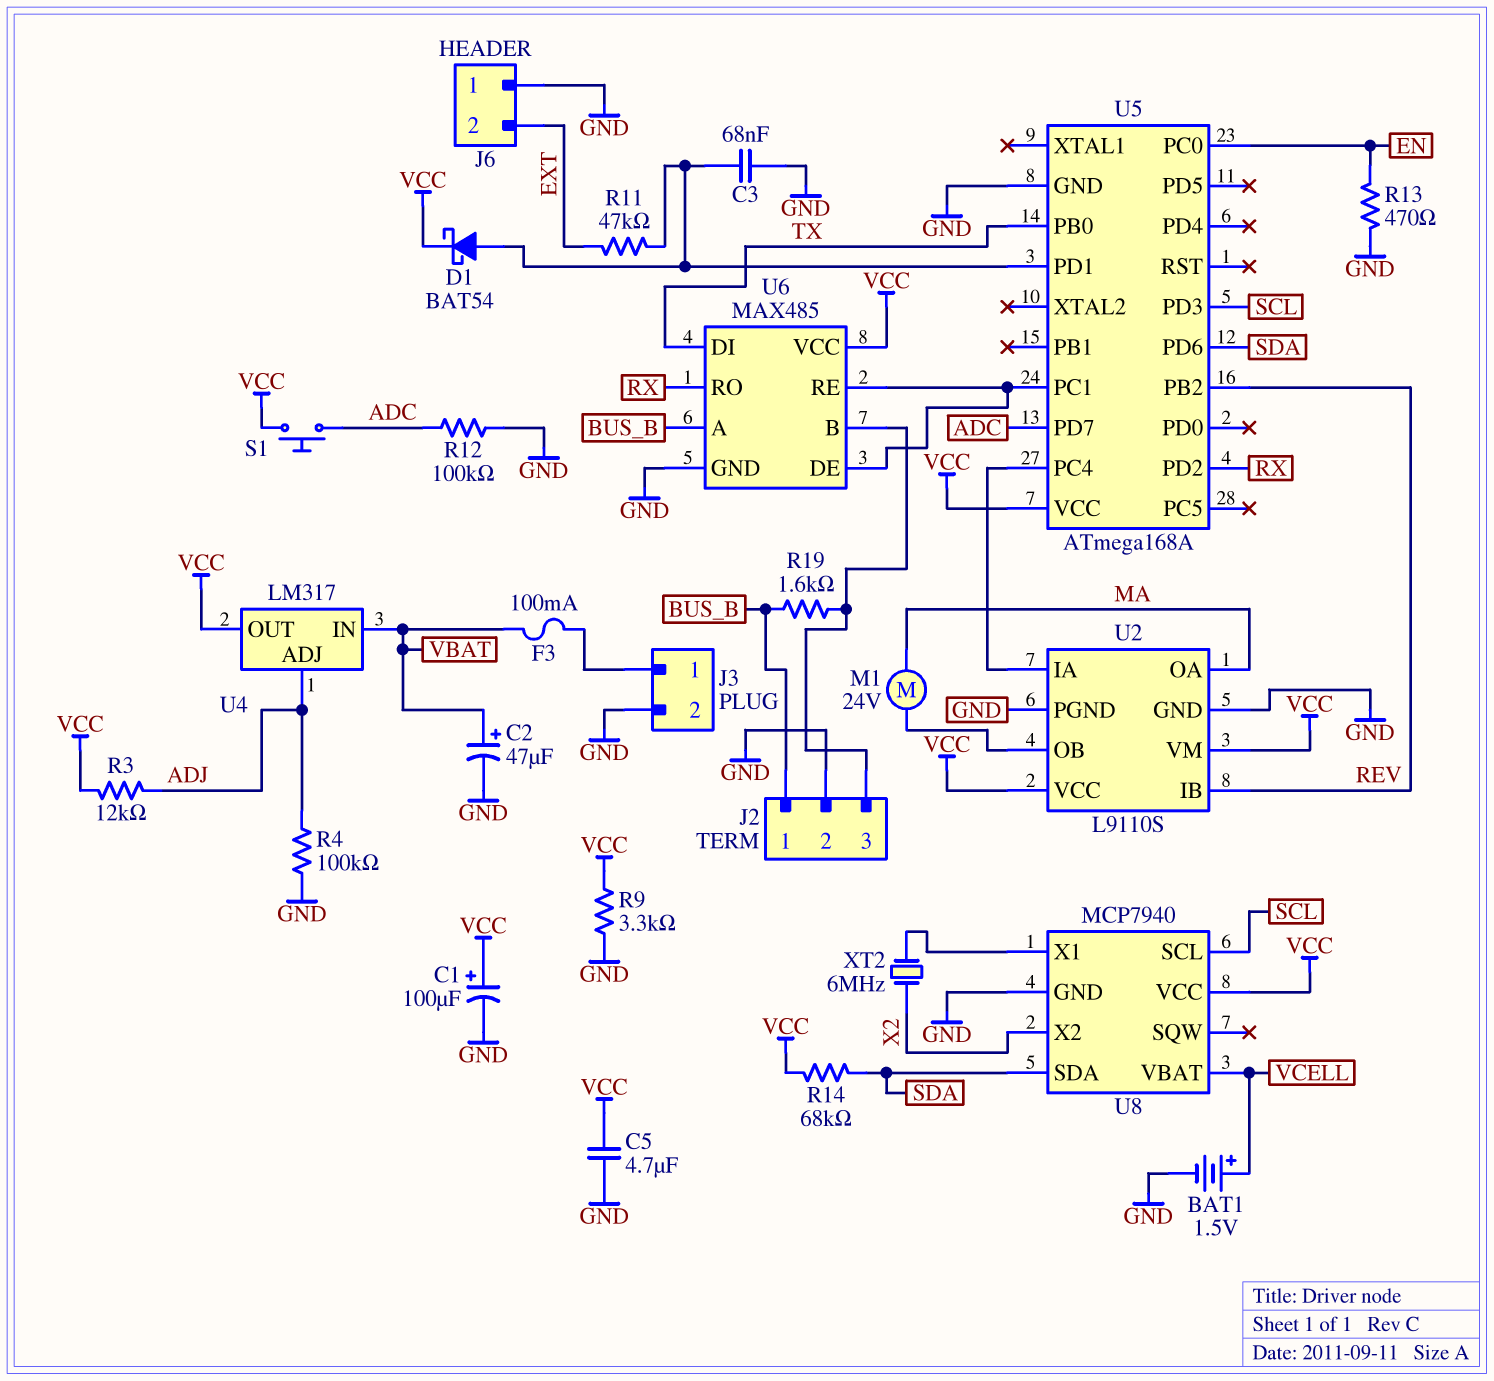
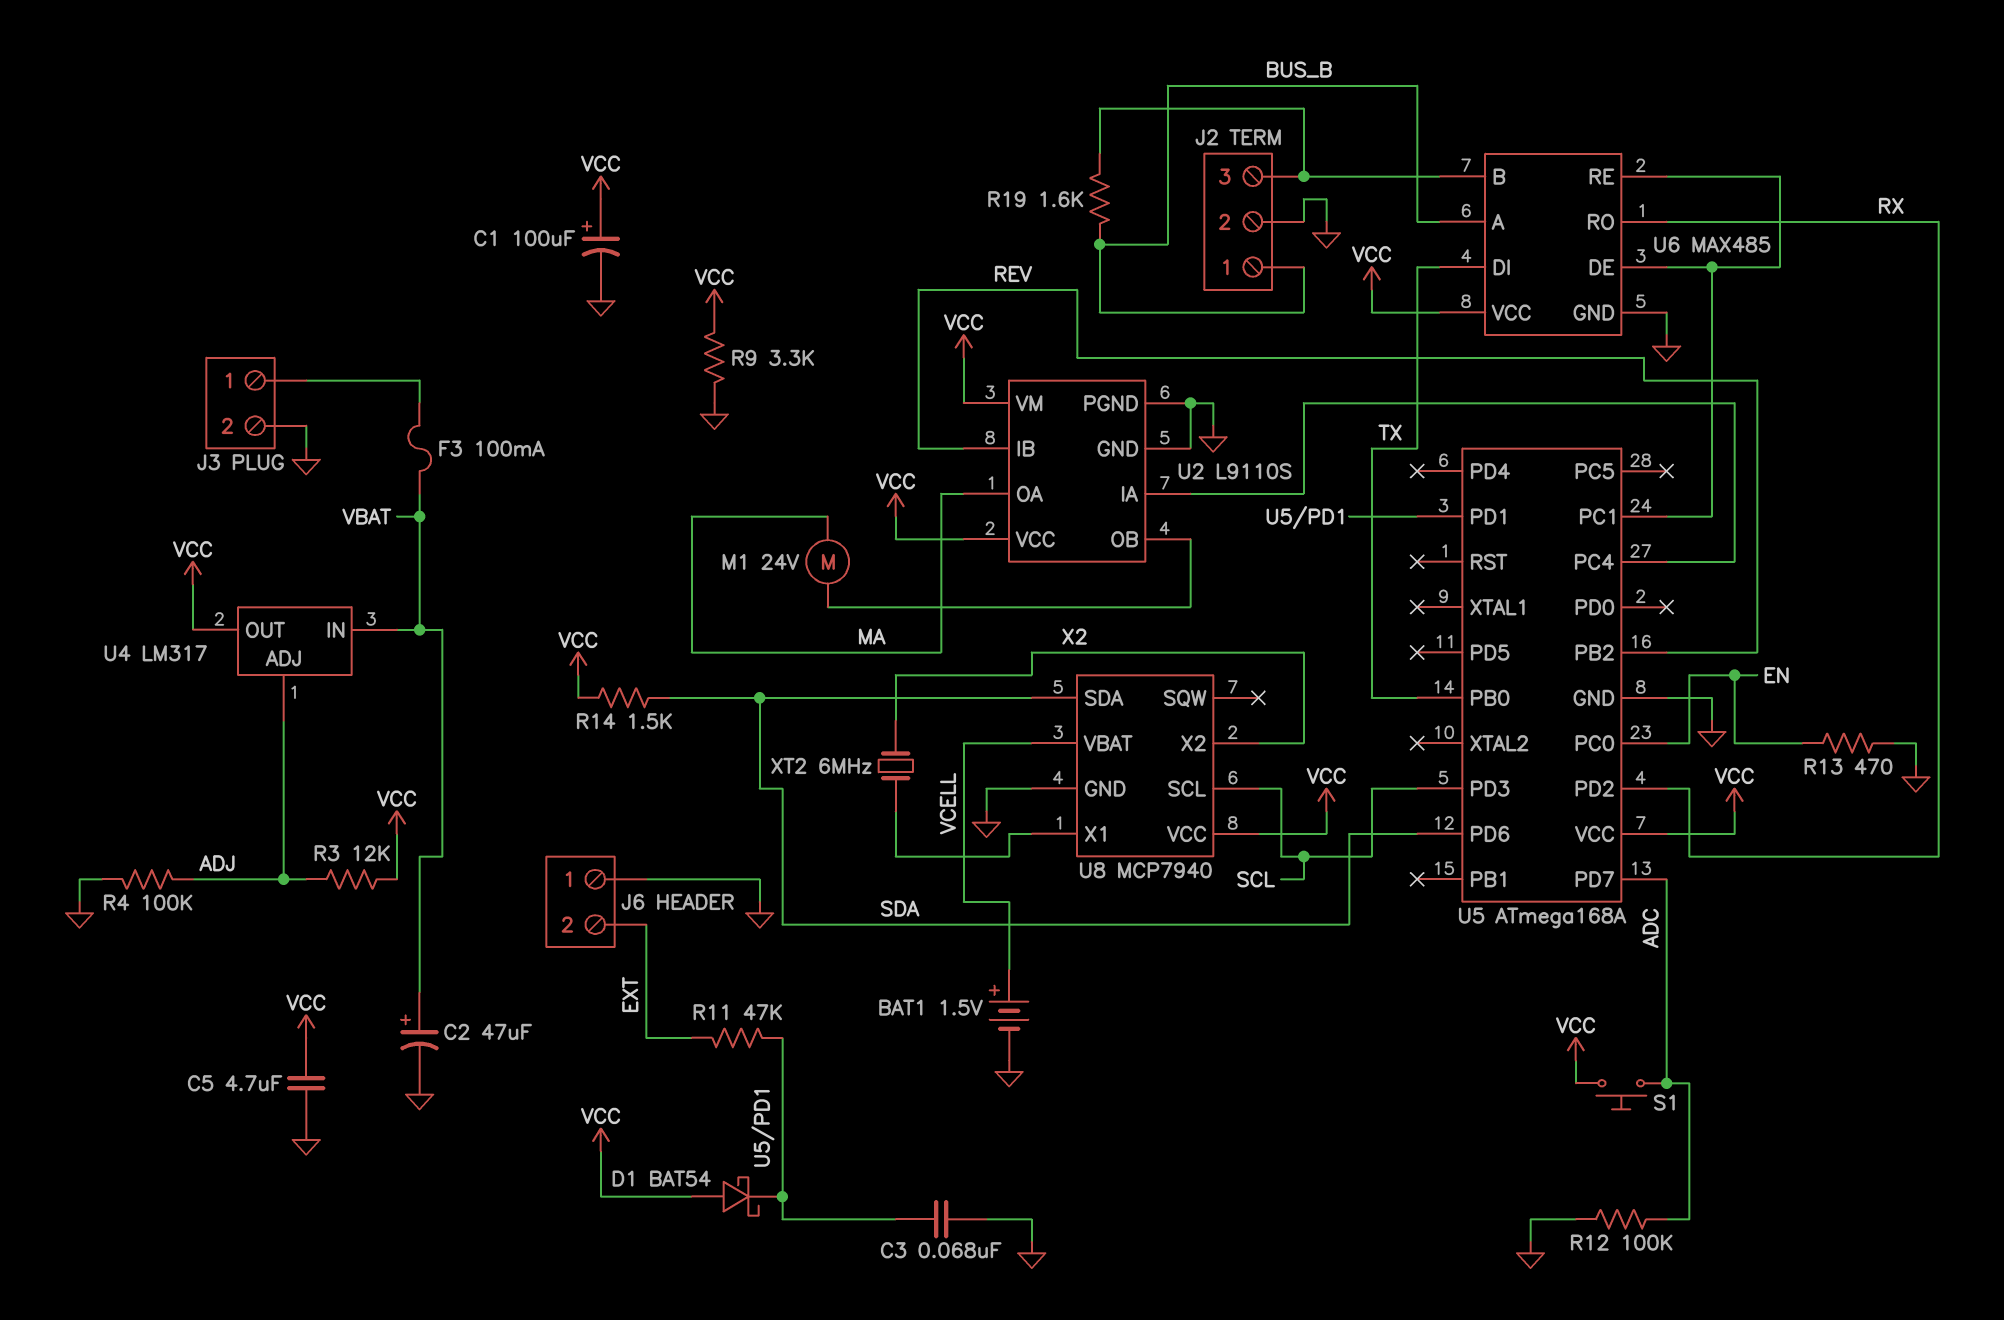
D1: schottky BAT54 (A U5/PD1, K VCC) -> schottky BAT54 (A VCC, K U5/PD1)
R14: 68k (SDA, VCC) -> 1.5k (SDA, VCC)

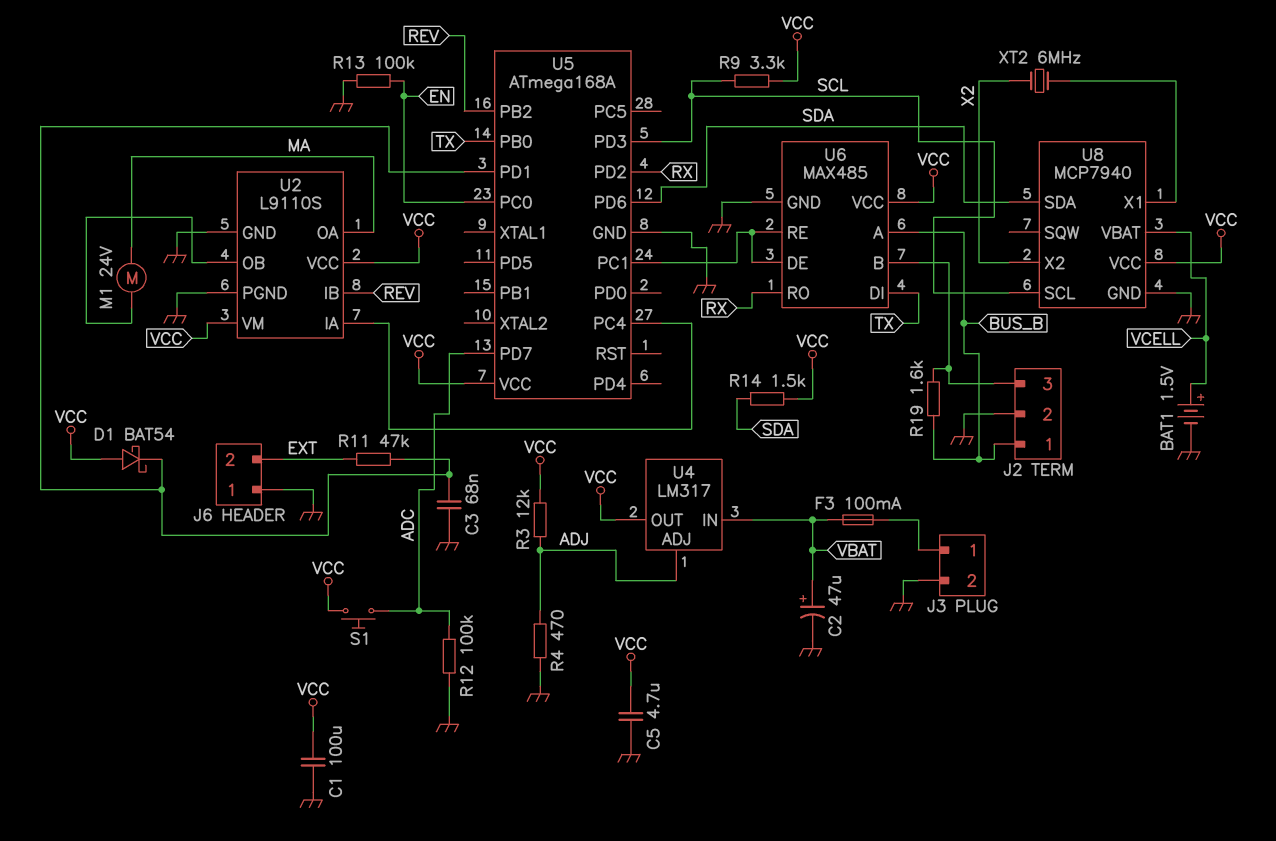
C1: 100uF (plus VCC, minus GND) -> 100uF (GND, VCC)
R4: 100k (ADJ, GND) -> 470 (ADJ, GND)
R9: 3.3k (GND, VCC) -> 3.3k (SCL, VCC)
R13: 470 (EN, GND) -> 100k (EN, GND)

